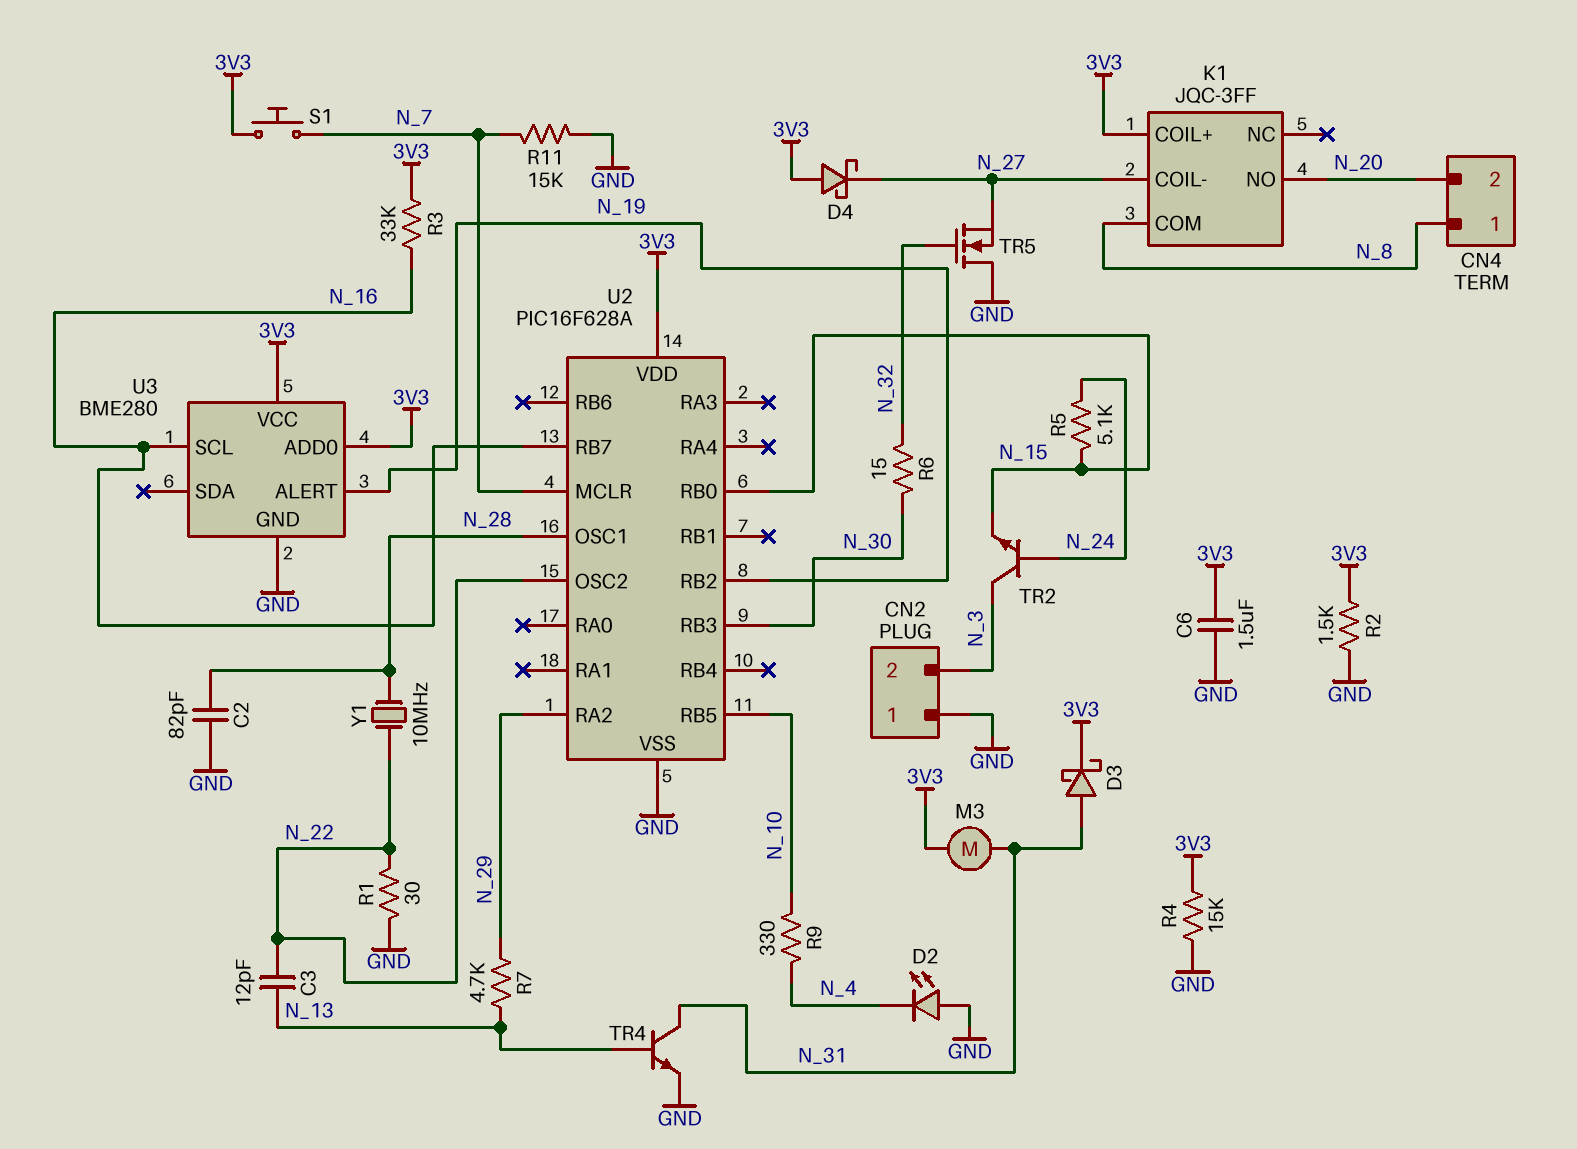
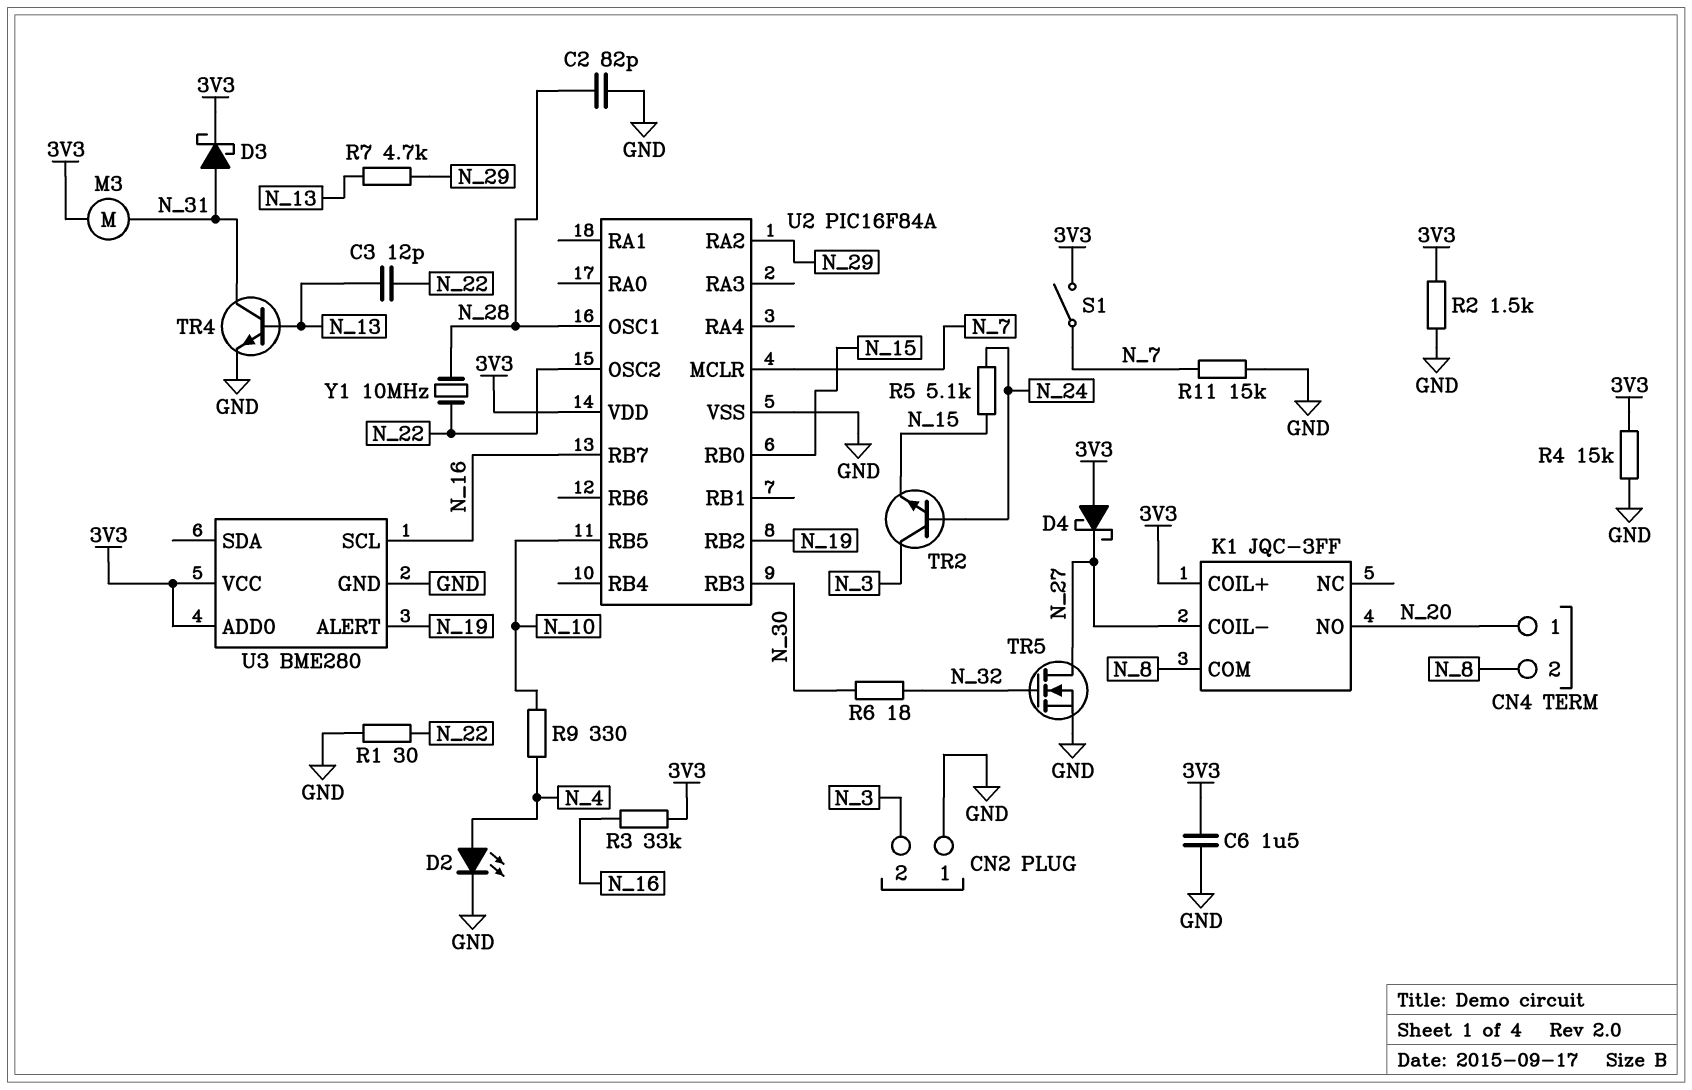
CN4 pin 1: N_8 -> N_20
CN4 pin 2: N_20 -> N_8
D2: LED (A GND, K N_4) -> LED (A N_4, K GND)
R6: 15 (N_30, N_32) -> 18 (N_30, N_32)
S1: button (3V3, N_7) -> switch (3V3, N_7)
TR5: NMOS (G N_32, D GND, S N_27) -> NMOS (G N_32, D N_27, S GND)
U2: PIC16F628A -> PIC16F84A

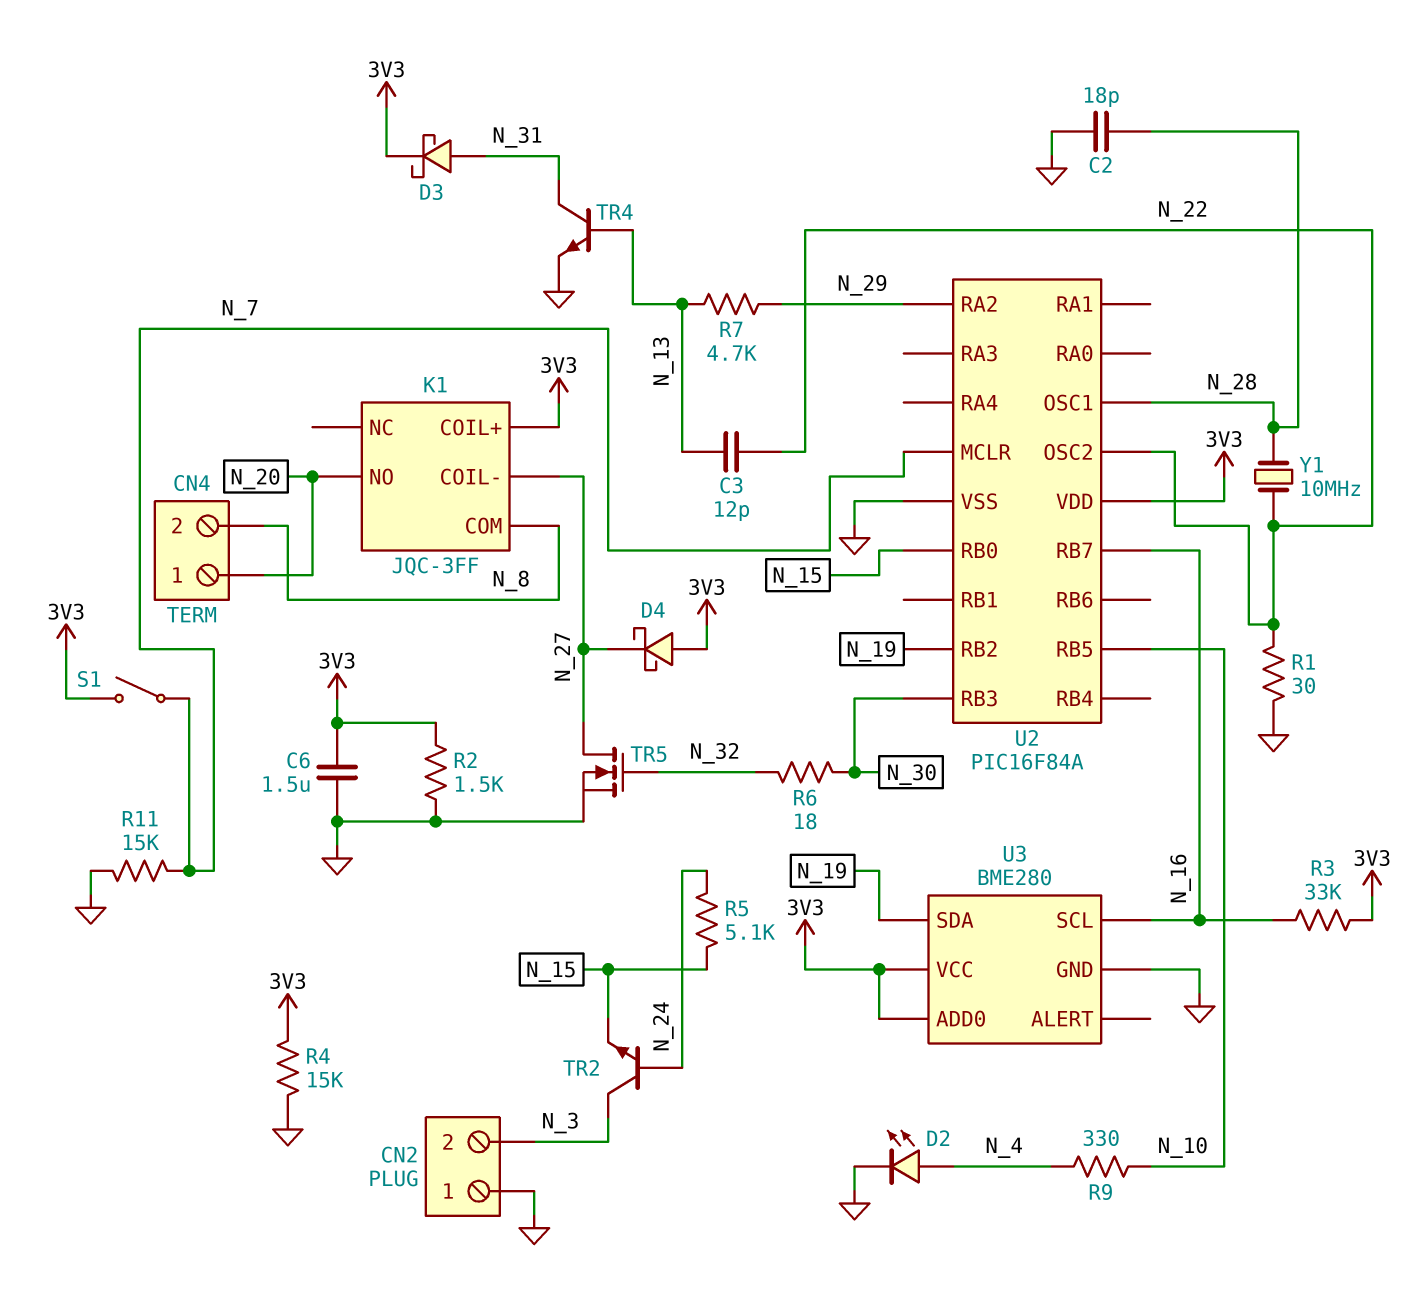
C2: 82pF (GND, N_28) -> 18pF (GND, N_28)
M3: motor (3V3, N_31) -> none
U3 pin ALERT: N_19 -> none
U3 pin SDA: none -> N_19

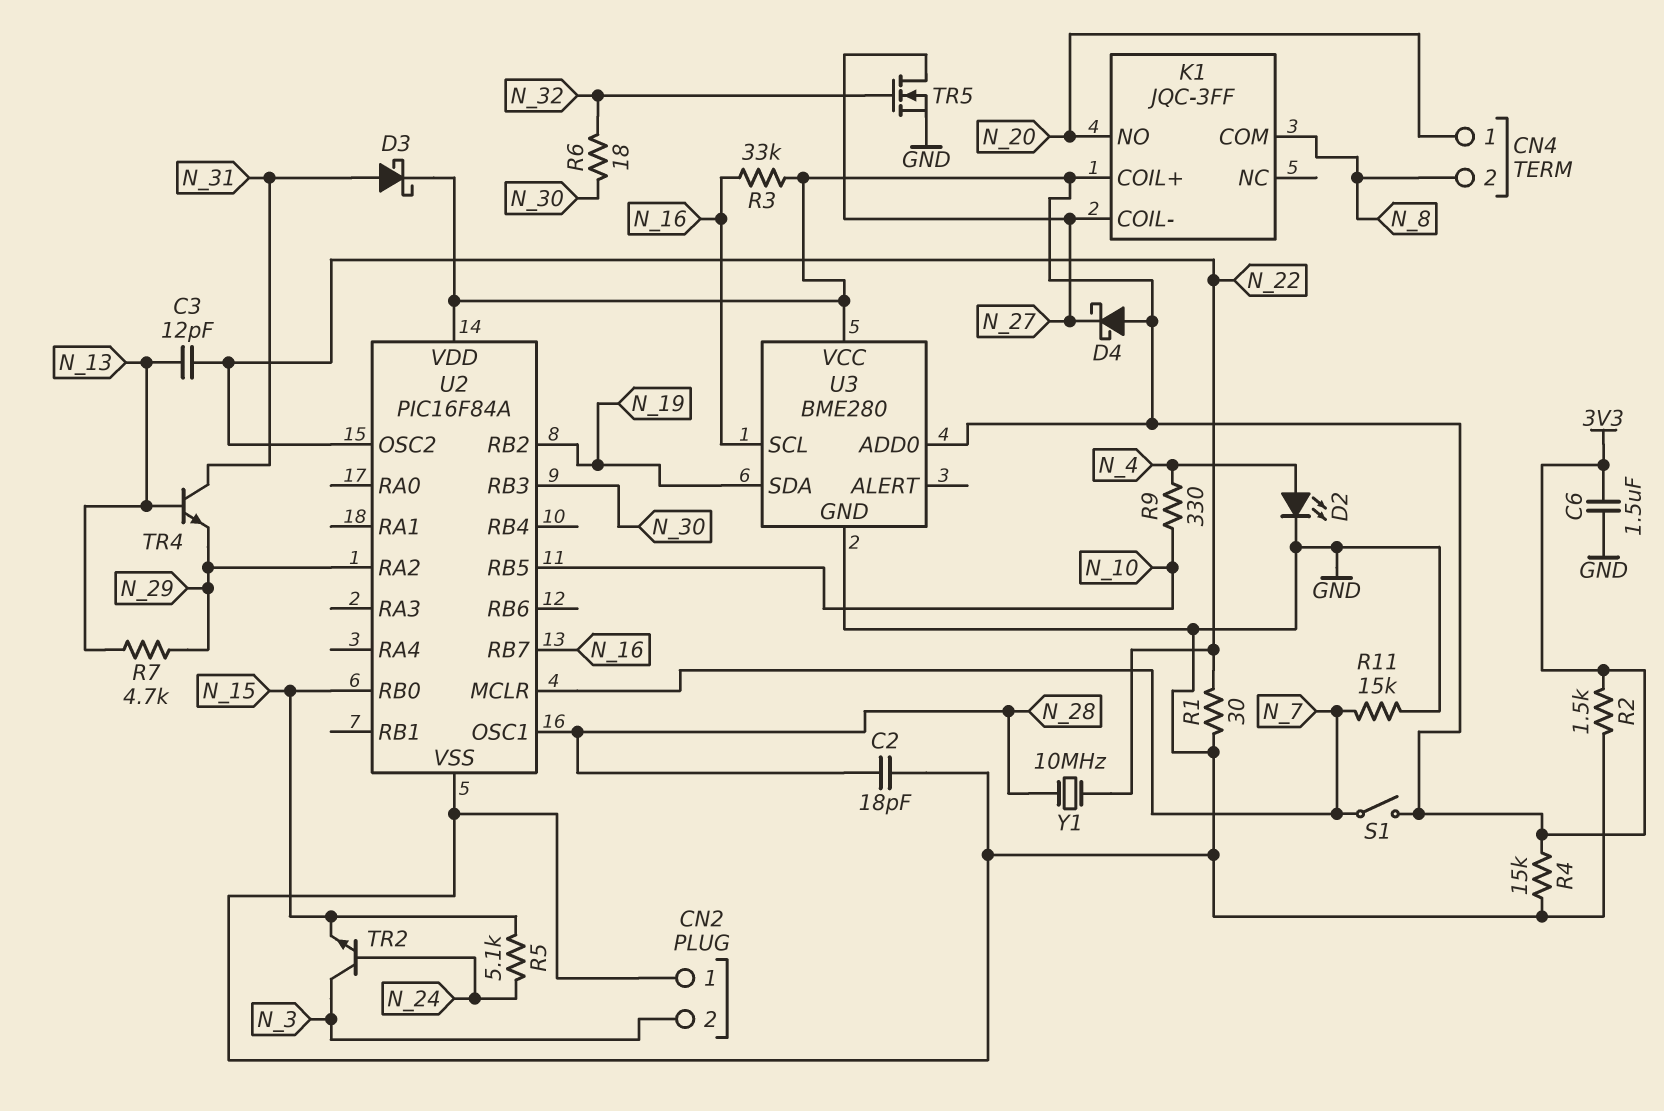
TR4: NPN (B N_13, C N_31, E GND) -> NPN (B N_13, C N_31, E N_29)

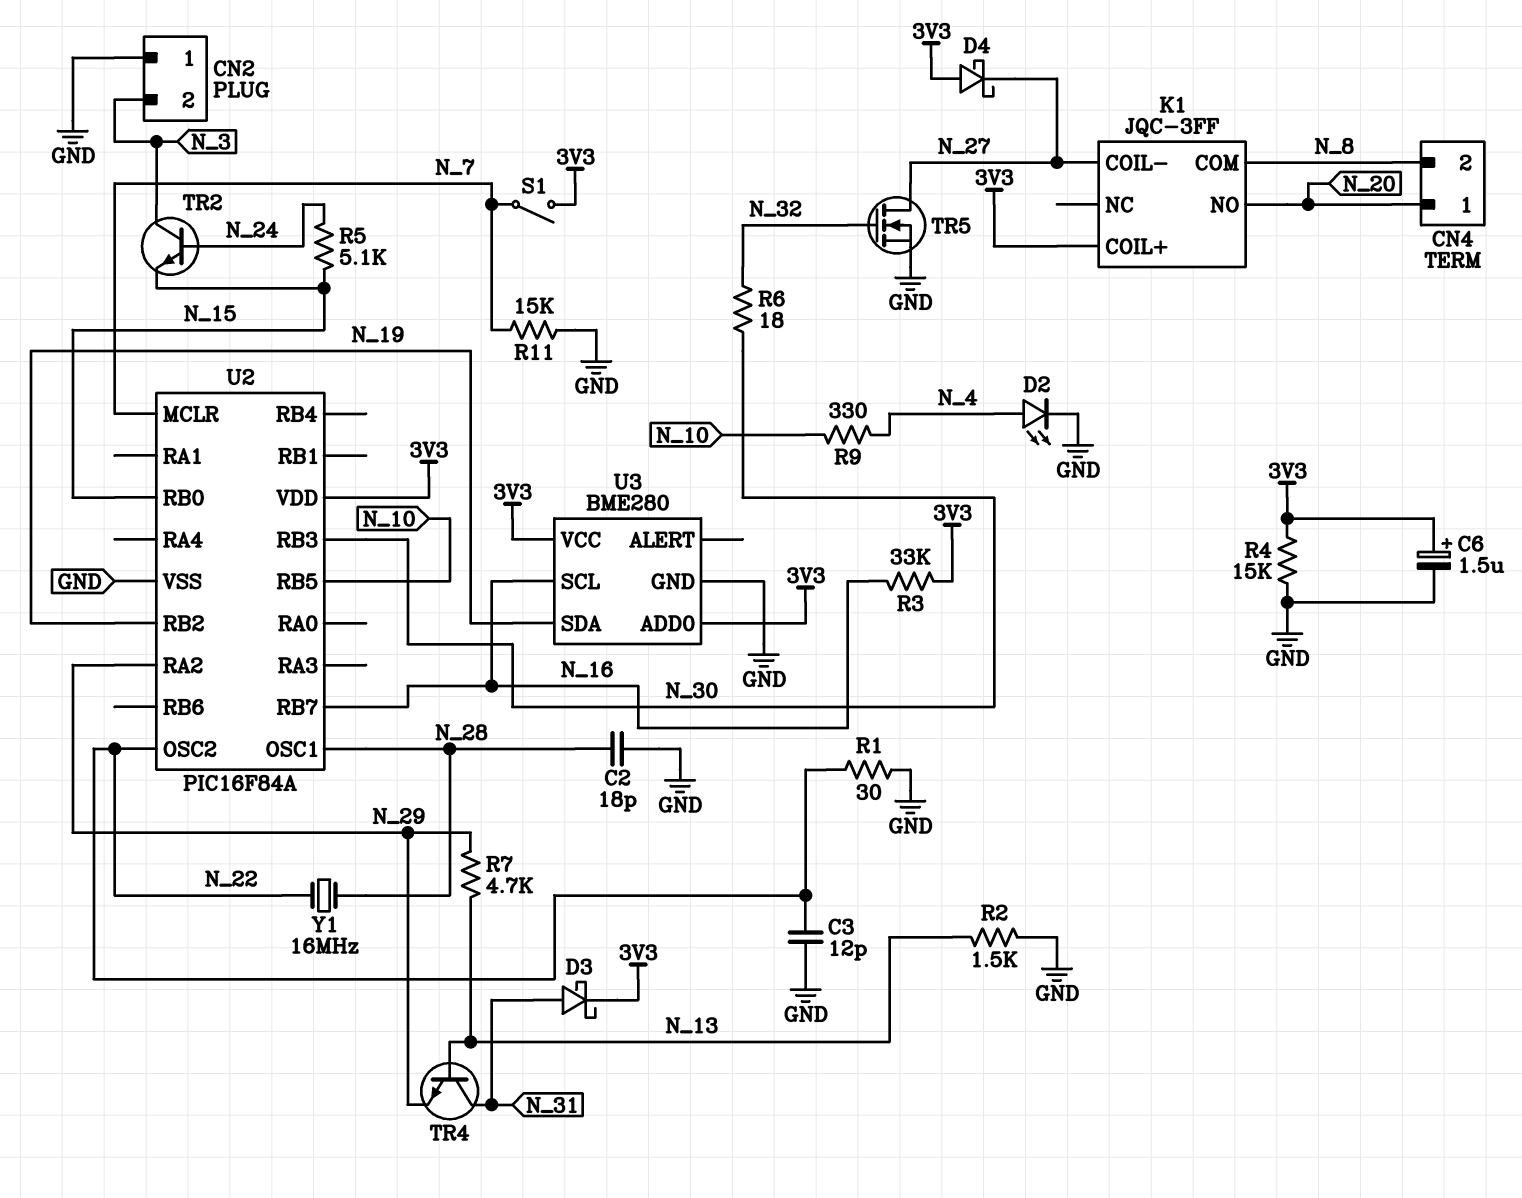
C3: 12pF (N_13, N_22) -> 12pF (GND, N_22)
C6: 1.5uF (3V3, GND) -> 1.5uF (plus 3V3, minus GND)
R2: 1.5k (3V3, GND) -> 1.5k (GND, N_13)
Y1: 10MHz (N_22, N_28) -> 16MHz (N_22, N_28)

